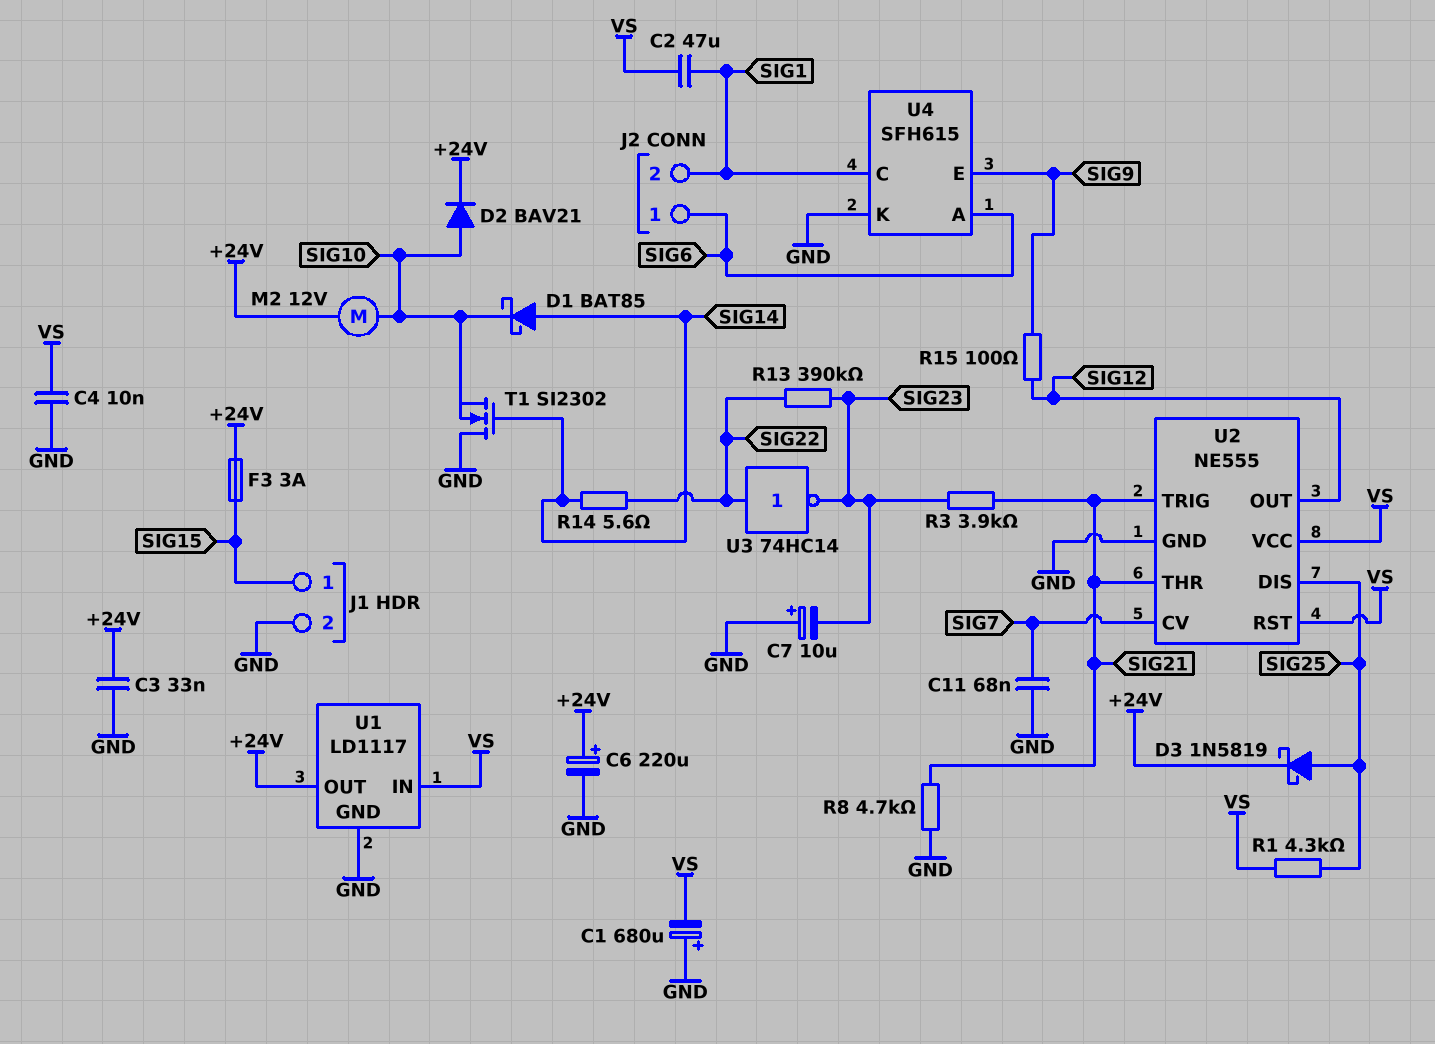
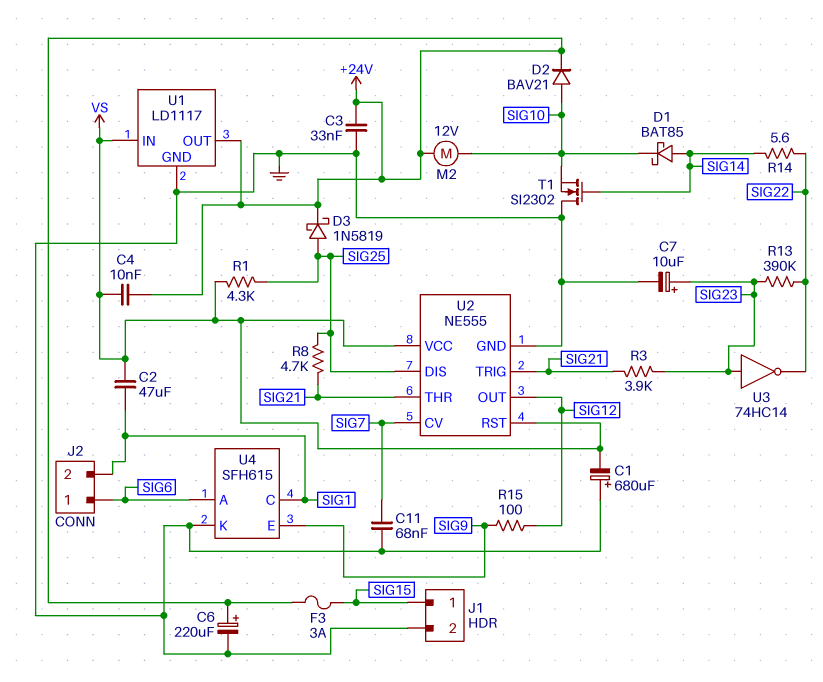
C4: 10nF (GND, VS) -> 10nF (+24V, VS)
C7: 10uF (plus GND, minus SIG23) -> 10uF (plus SIG23, minus GND)
R8: 4.7k (GND, SIG21) -> 4.7k (SIG21, SIG25)
U3: NOT 74HC14 (in SIG22, out SIG23) -> NOT 74HC14 (in SIG23, out SIG22)

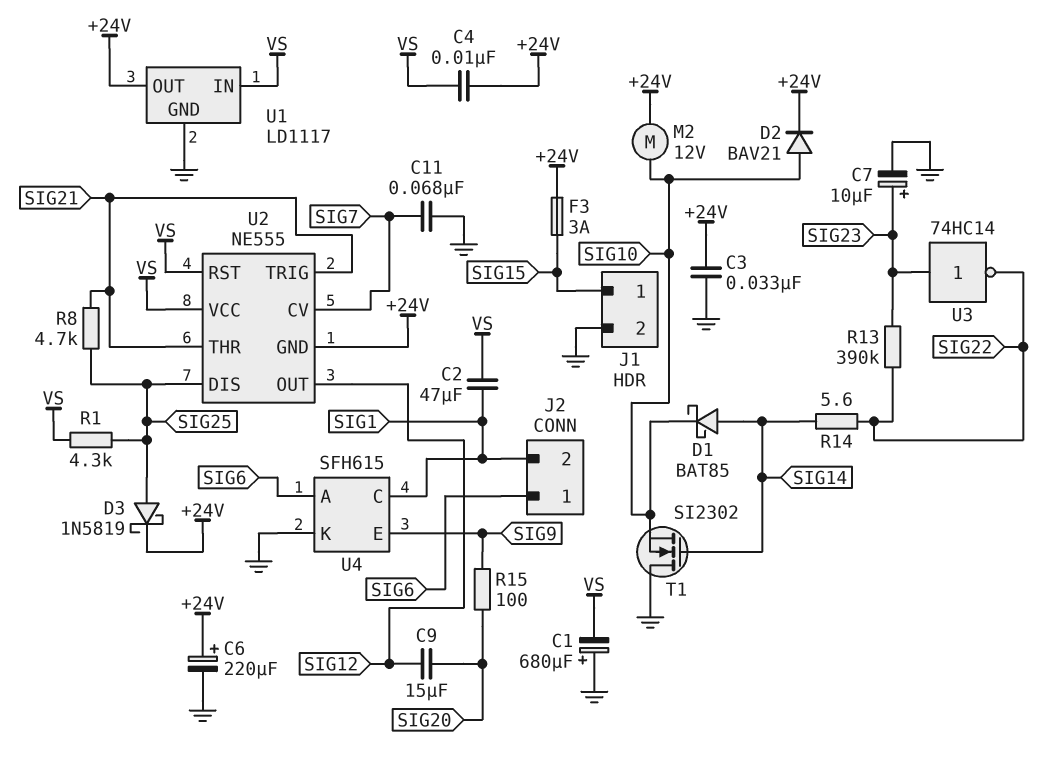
C9: none -> 15uF (SIG12, SIG20)
R3: 3.9k (SIG21, SIG23) -> none
R15: 100 (SIG9, SIG12) -> 100 (SIG9, SIG20)
U2 pin GND: GND -> +24V

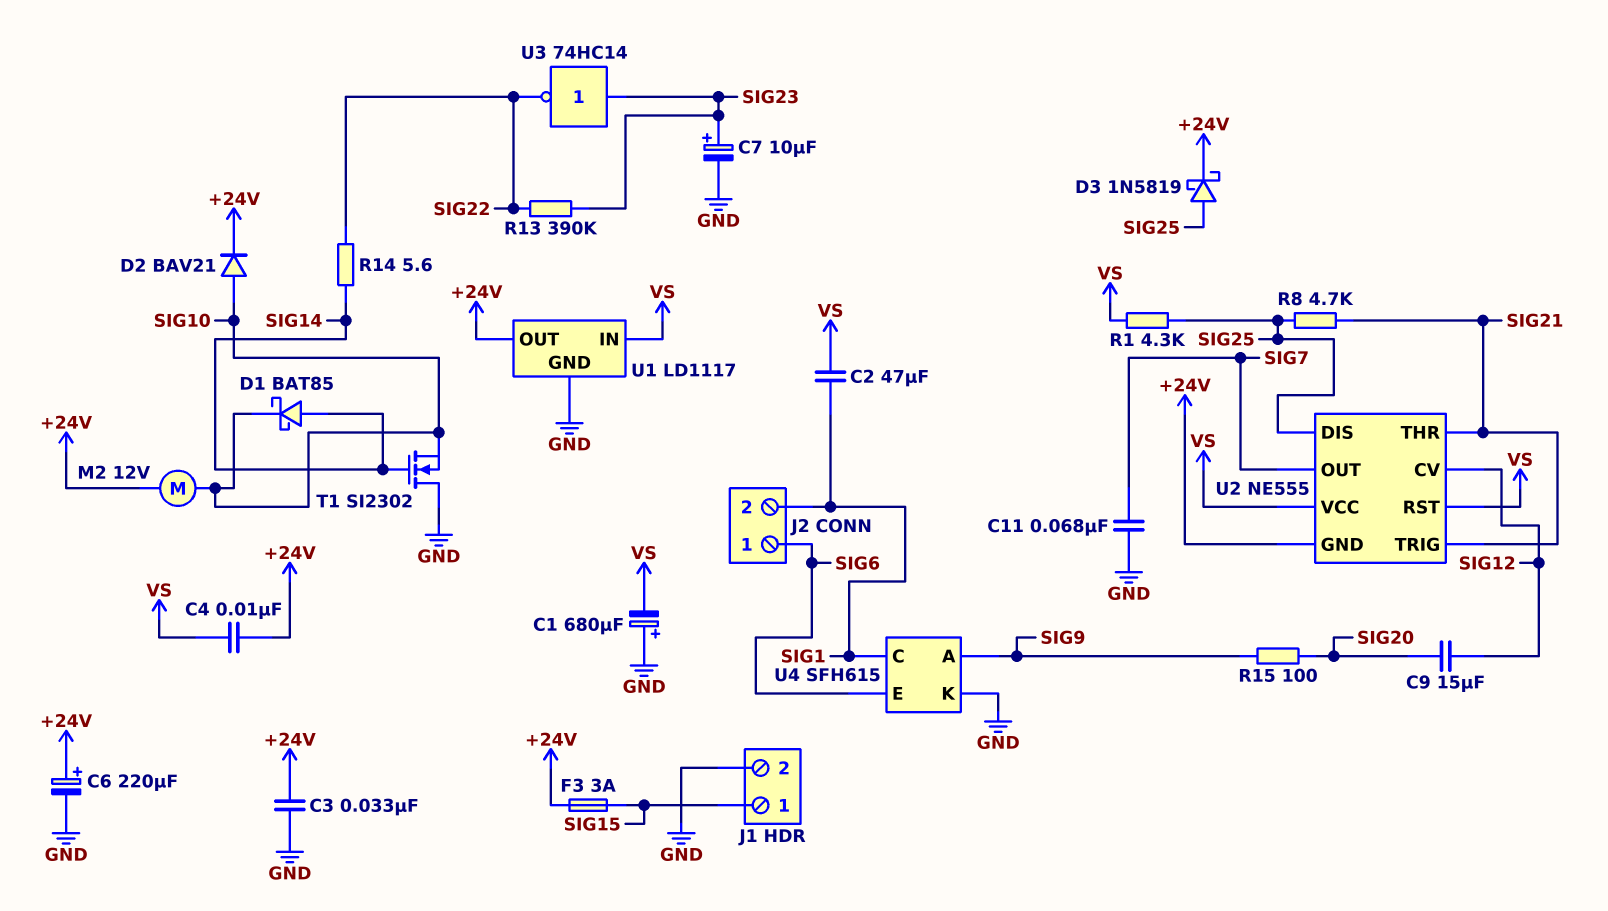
U2 pin CV: SIG7 -> SIG12
U2 pin OUT: SIG12 -> SIG7
U4 pin A: SIG6 -> SIG9
U4 pin E: SIG9 -> SIG6

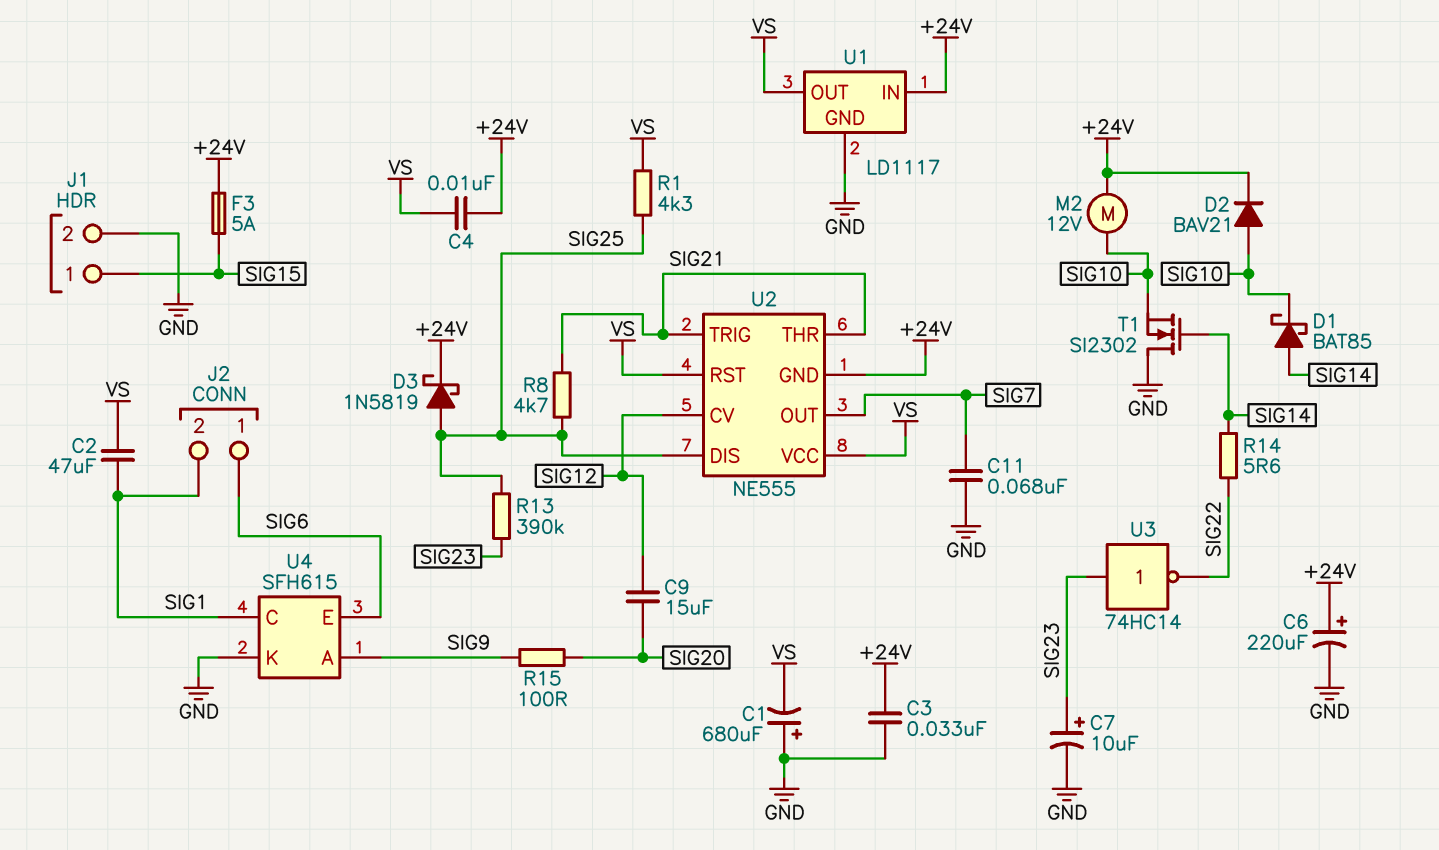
F3: 3A (+24V, SIG15) -> 5A (+24V, SIG15)
R13: 390k (SIG22, SIG23) -> 390k (SIG23, SIG25)
U1 pin IN: VS -> +24V
U1 pin OUT: +24V -> VS

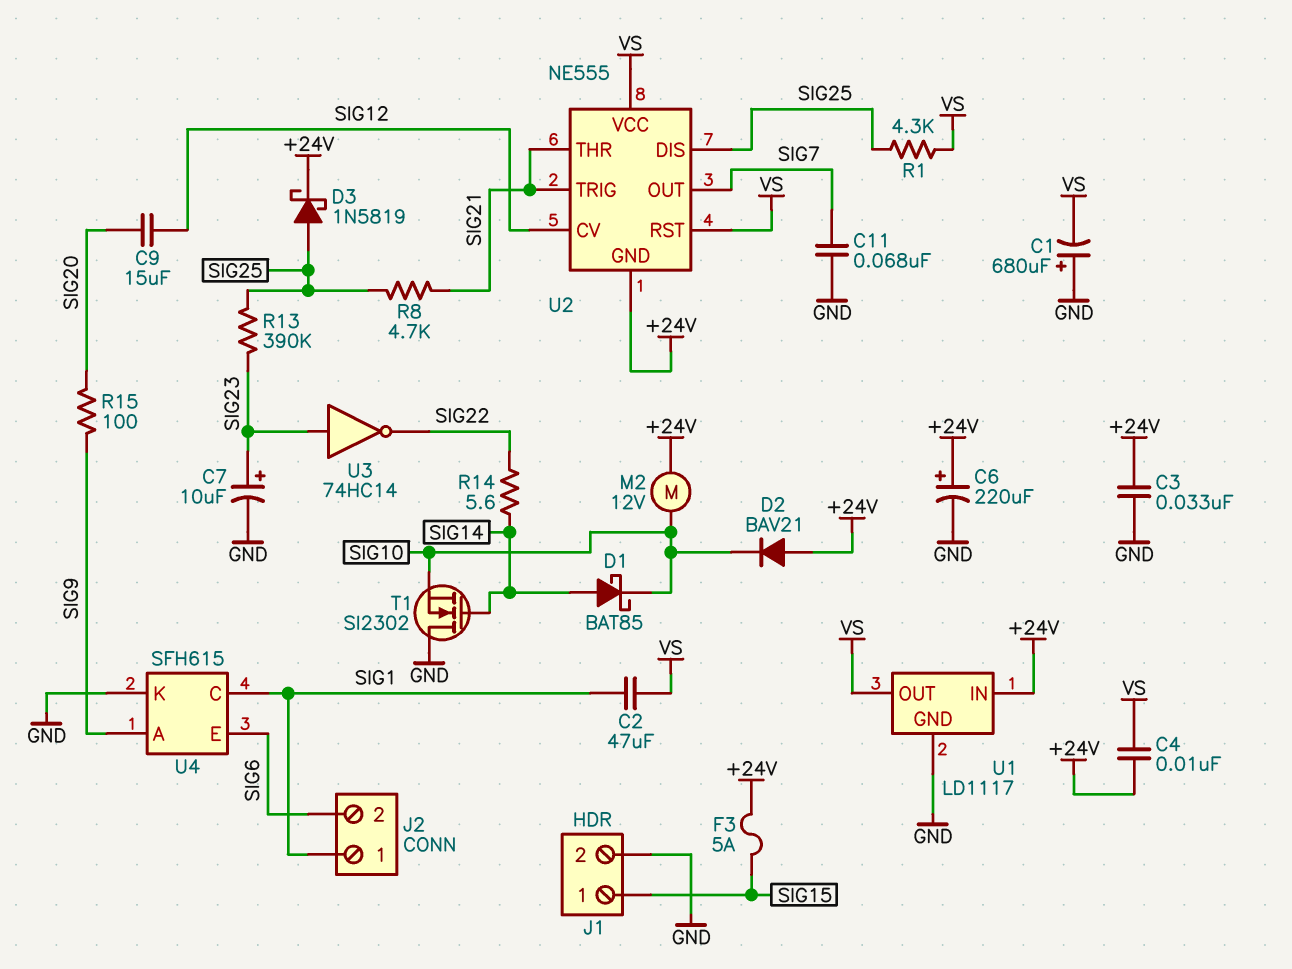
D2: diode BAV21 (A SIG10, K +24V) -> diode BAV21 (A +24V, K SIG10)
J2 pin 1: SIG6 -> SIG1
J2 pin 2: SIG1 -> SIG6

